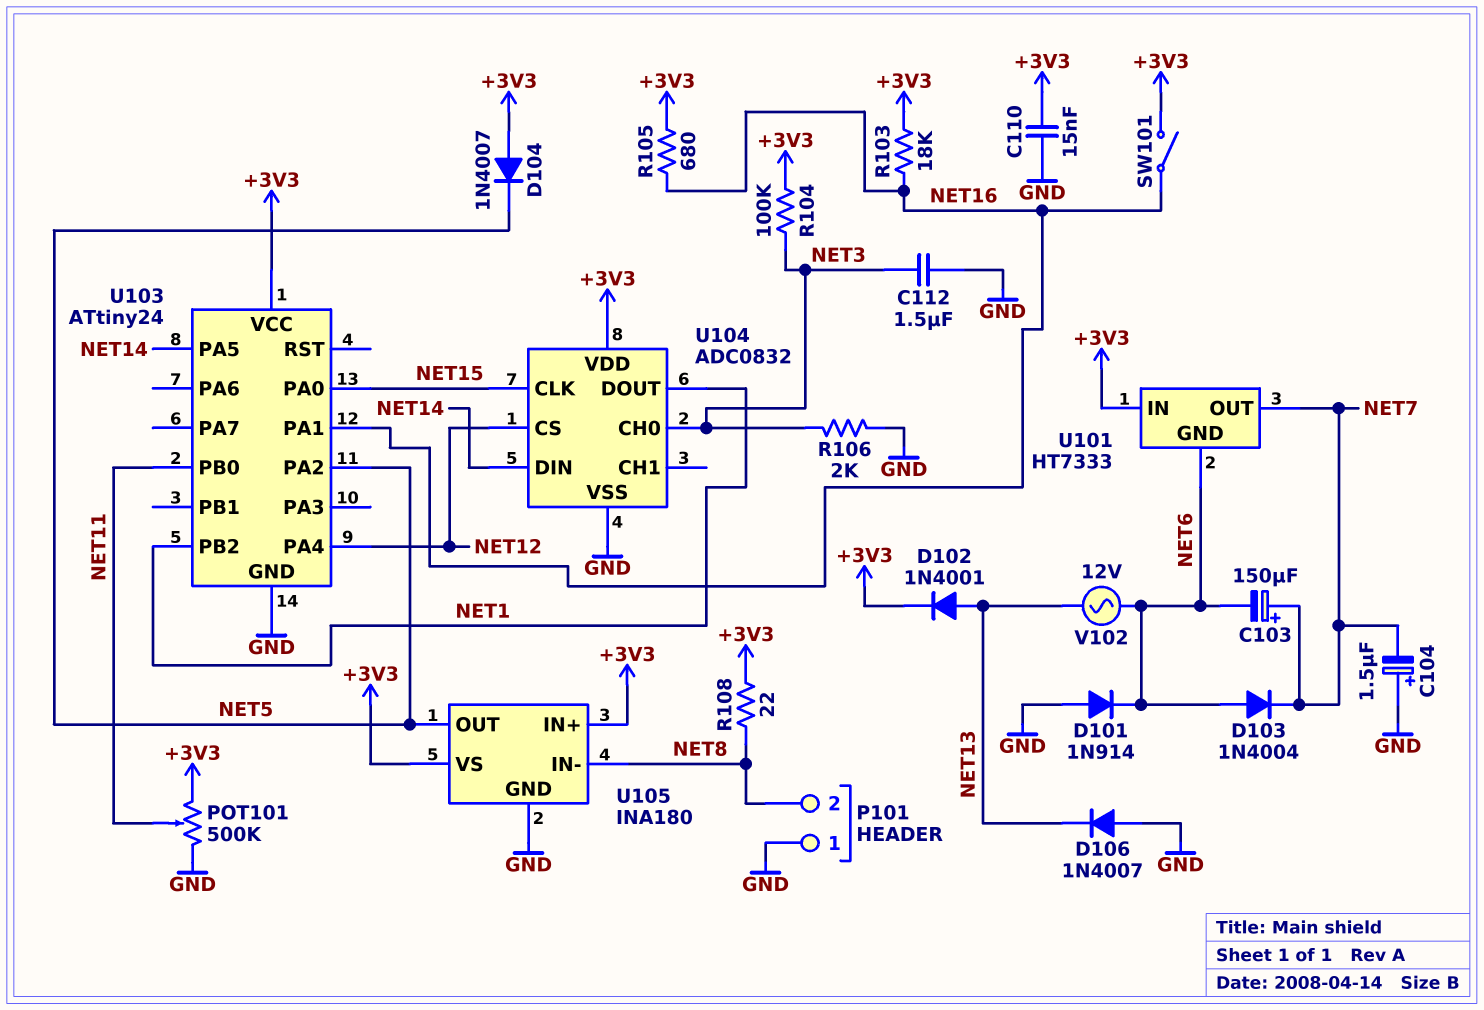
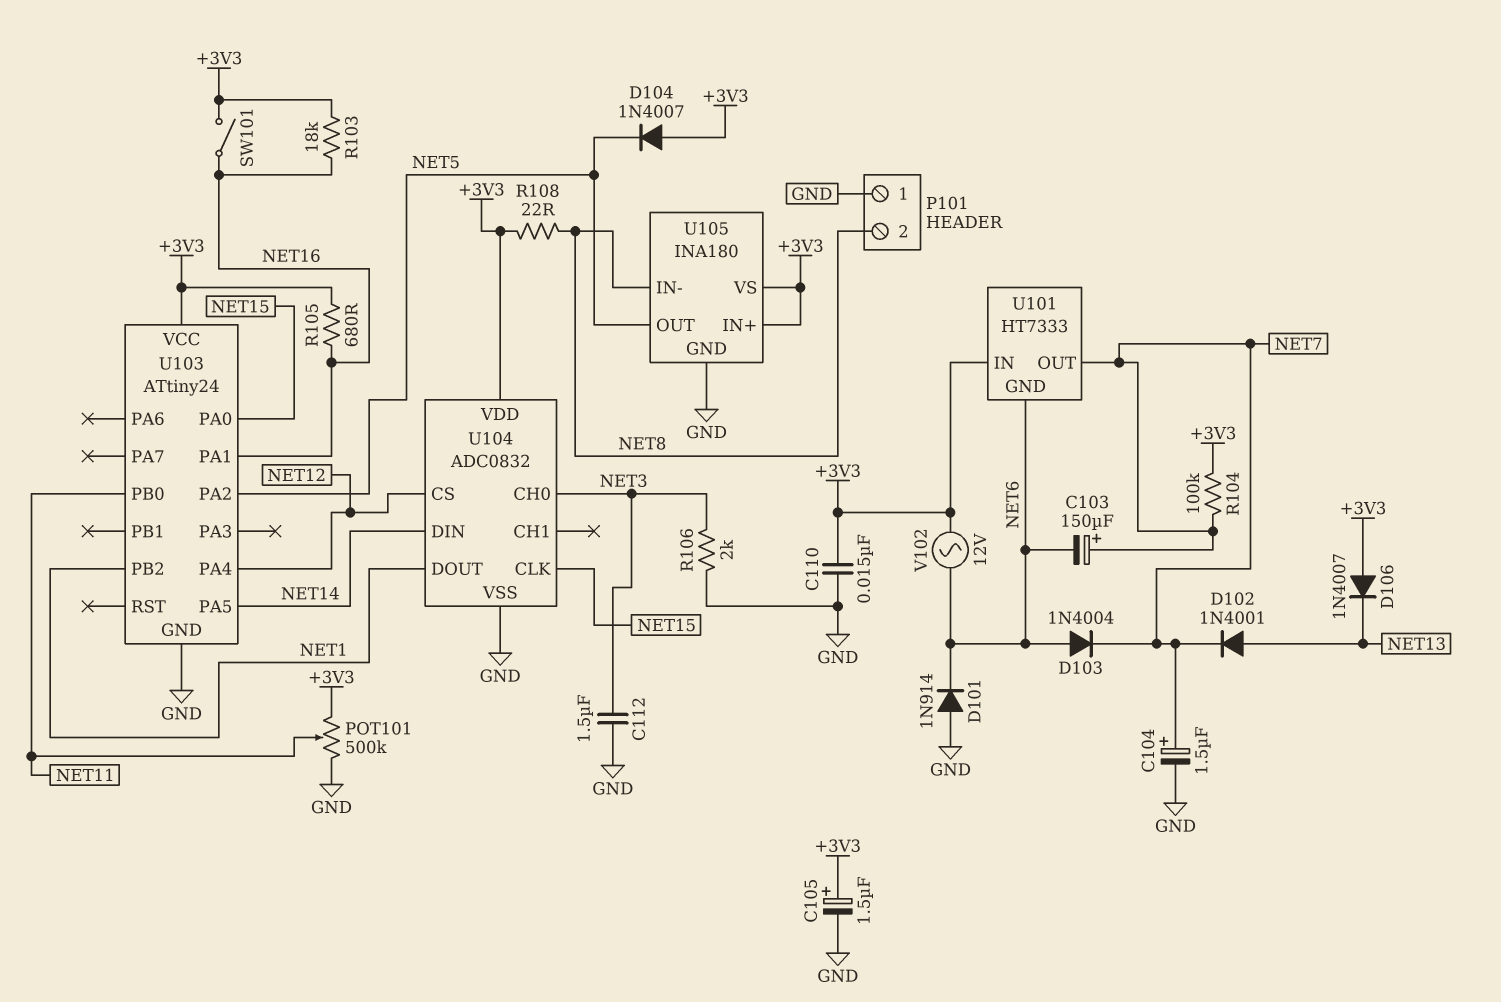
C104: 1.5uF (plus GND, minus NET7) -> 1.5uF (plus NET7, minus GND)
C105: none -> 1.5uF (plus +3V3, minus GND)
D102: diode 1N4001 (A NET13, K +3V3) -> diode 1N4001 (A NET13, K NET7)
D106: diode 1N4007 (A GND, K NET13) -> diode 1N4007 (A +3V3, K NET13)
R104: 100k (+3V3, NET3) -> 100k (+3V3, NET7)
V102: AC 12V (NET6, NET13) -> AC 12V (+3V3, NET6)

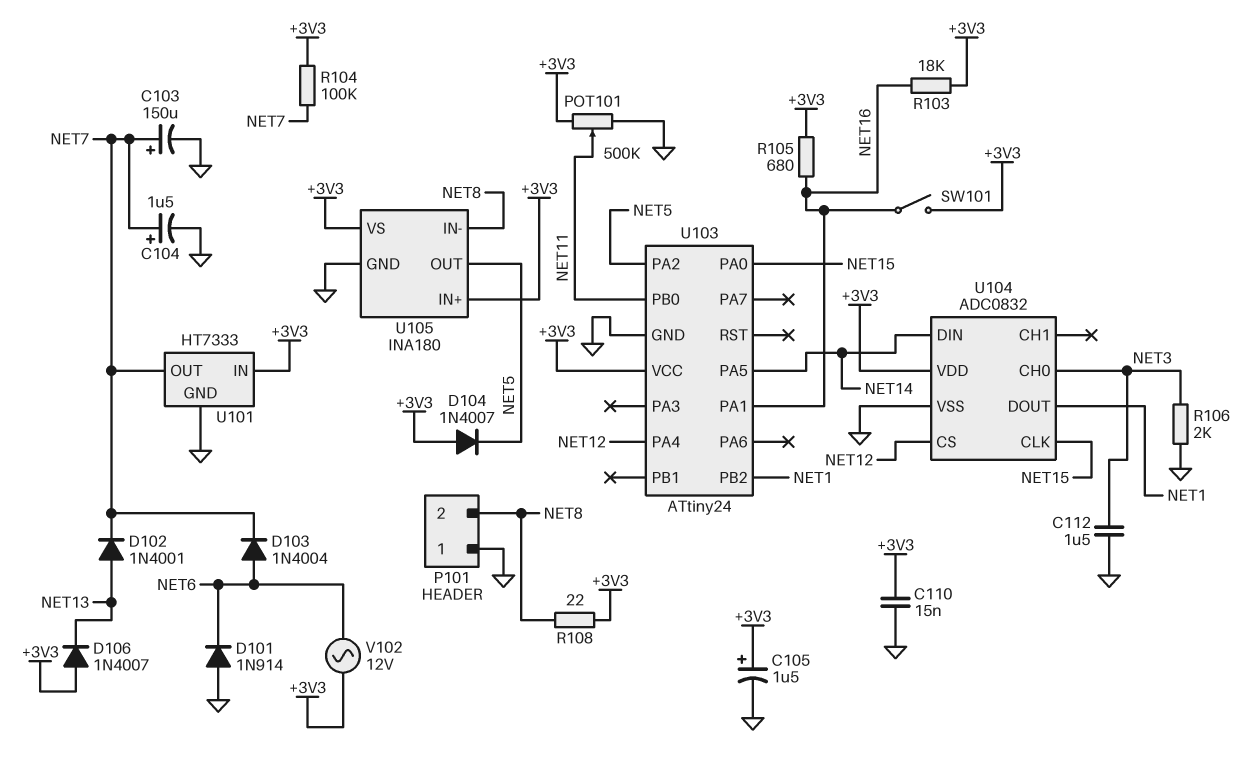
C103: 150uF (plus NET7, minus NET6) -> 150uF (plus NET7, minus GND)
U101 pin GND: NET6 -> GND

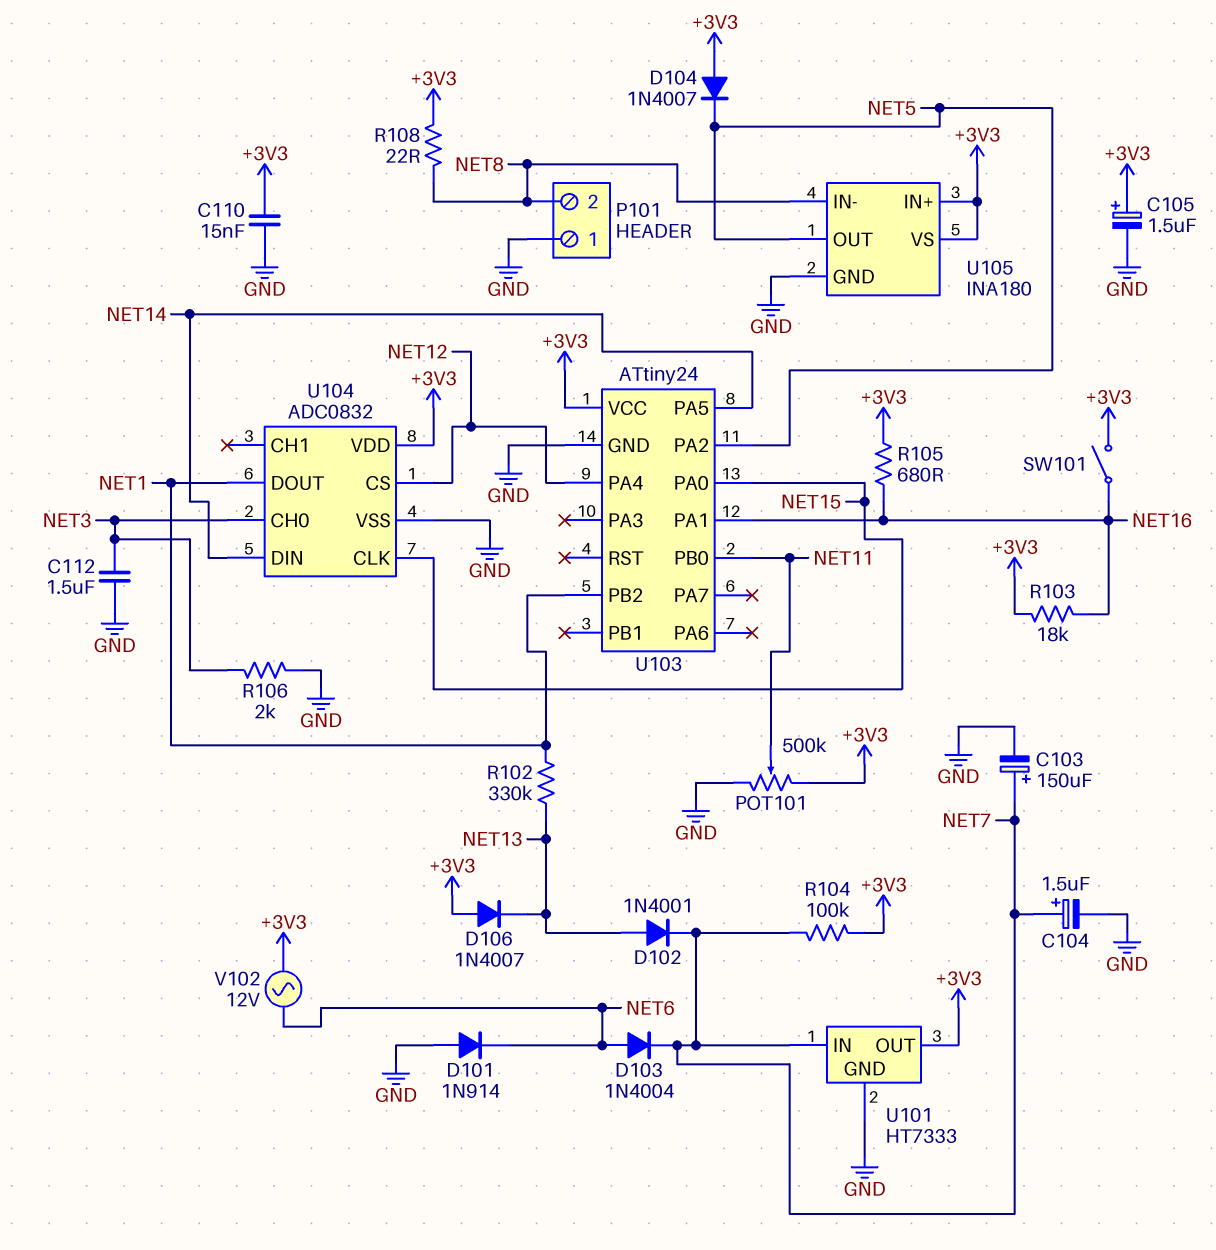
R102: none -> 330k (NET1, NET13)
U101 pin IN: +3V3 -> NET7
U101 pin OUT: NET7 -> +3V3

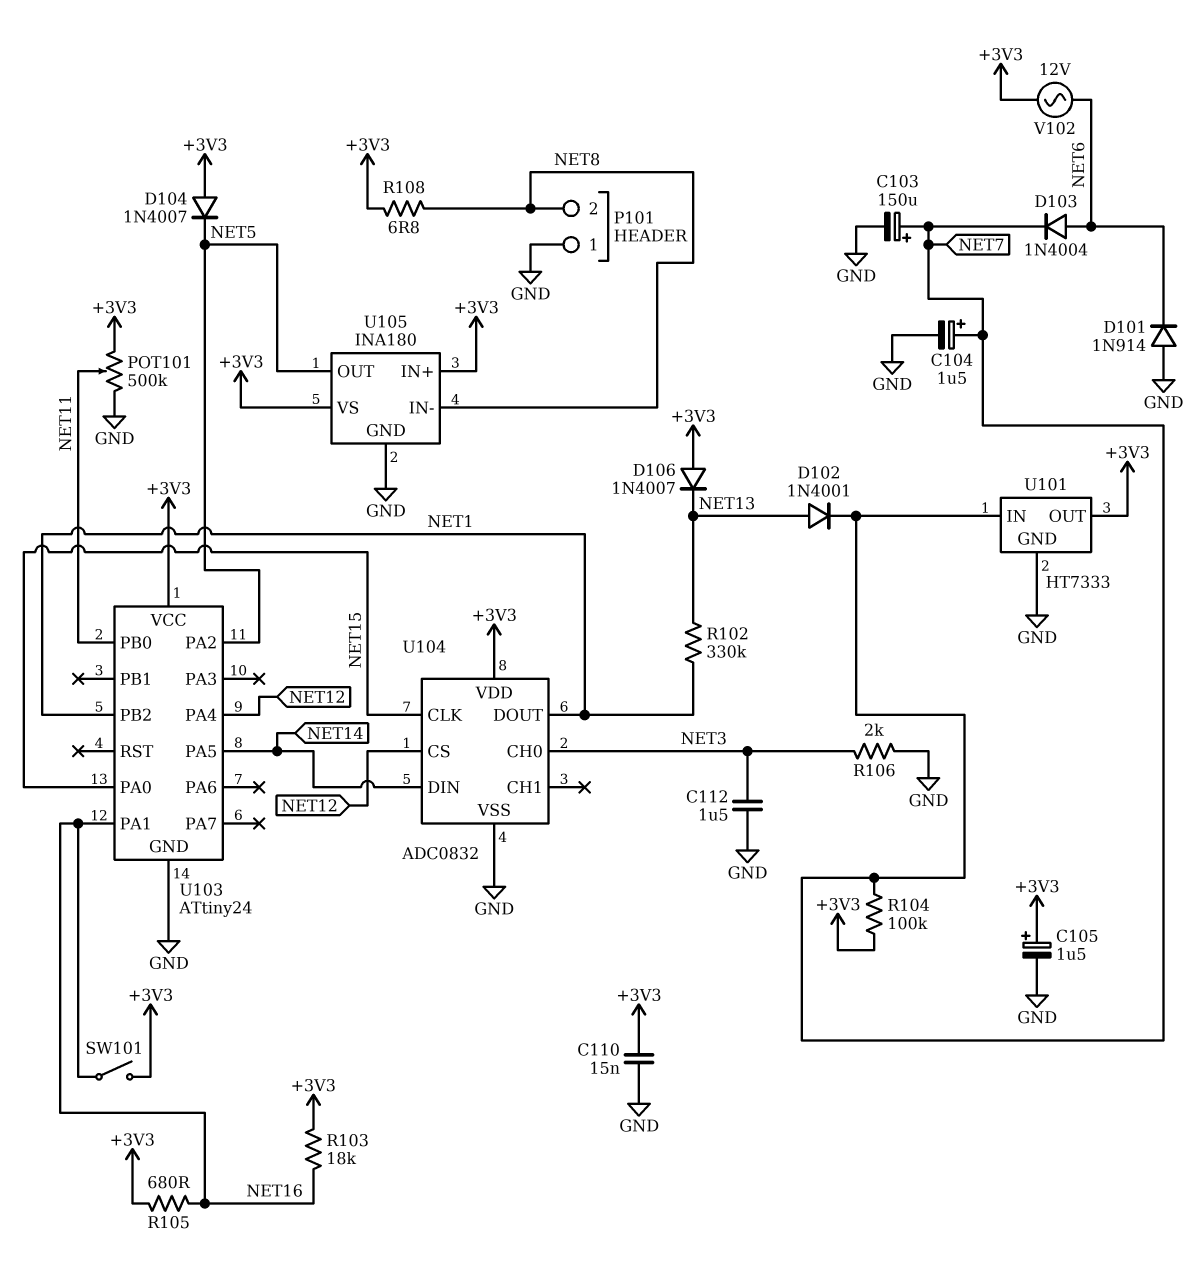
R108: 22 (+3V3, NET8) -> 6.8 (+3V3, NET8)

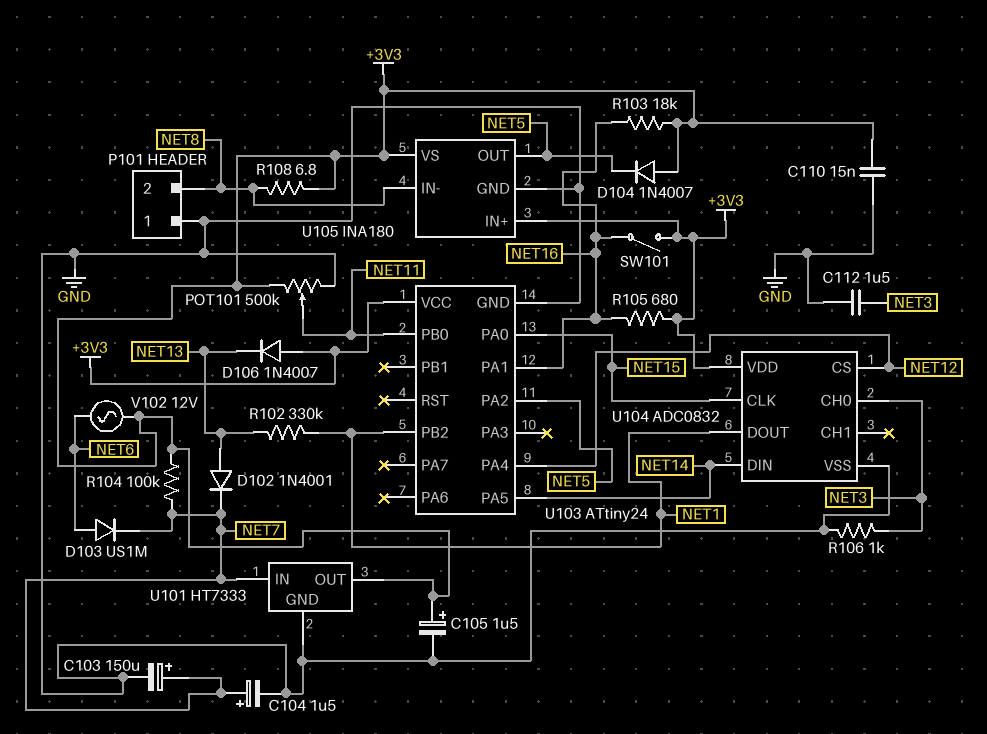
D101: diode 1N914 (A GND, K NET6) -> none
D103: diode 1N4004 (A NET6, K NET7) -> diode US1M (A NET6, K NET7)
R106: 2k (GND, NET3) -> 1k (GND, NET3)

